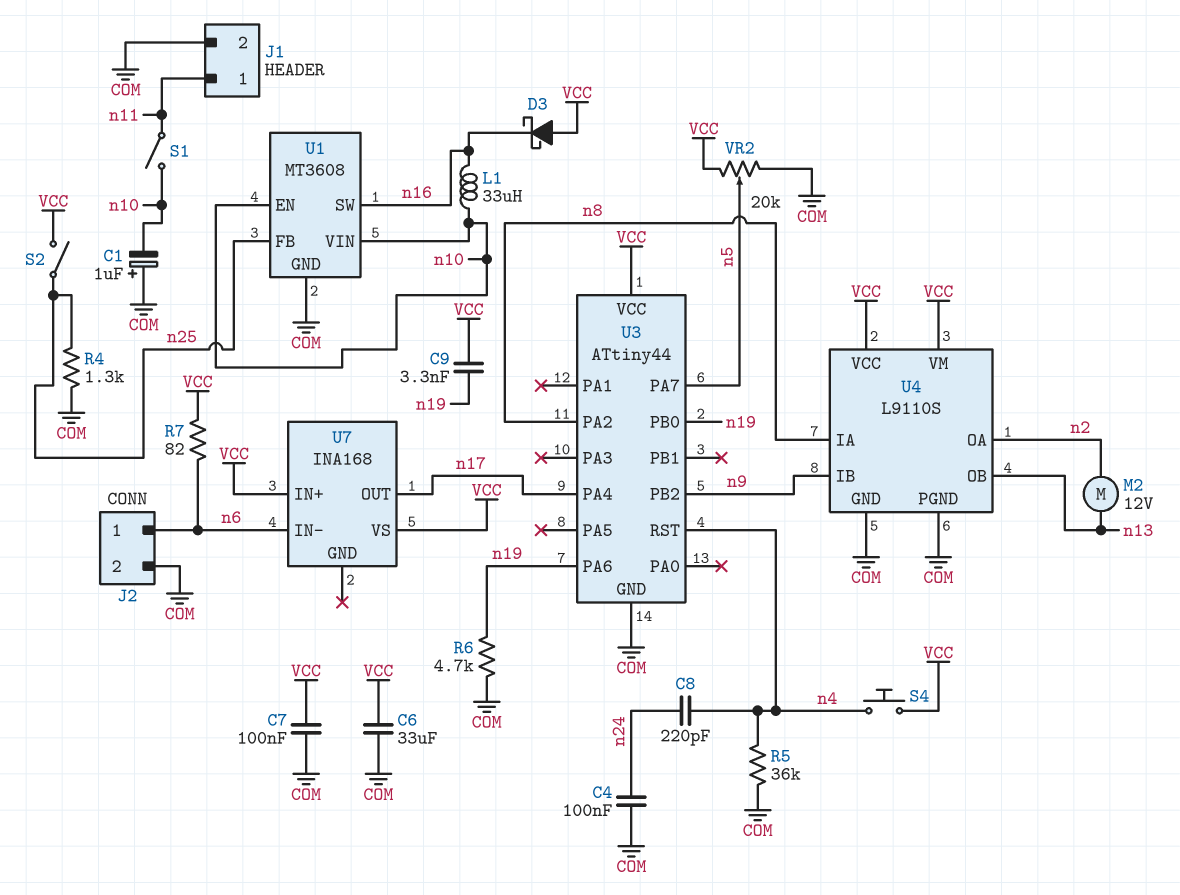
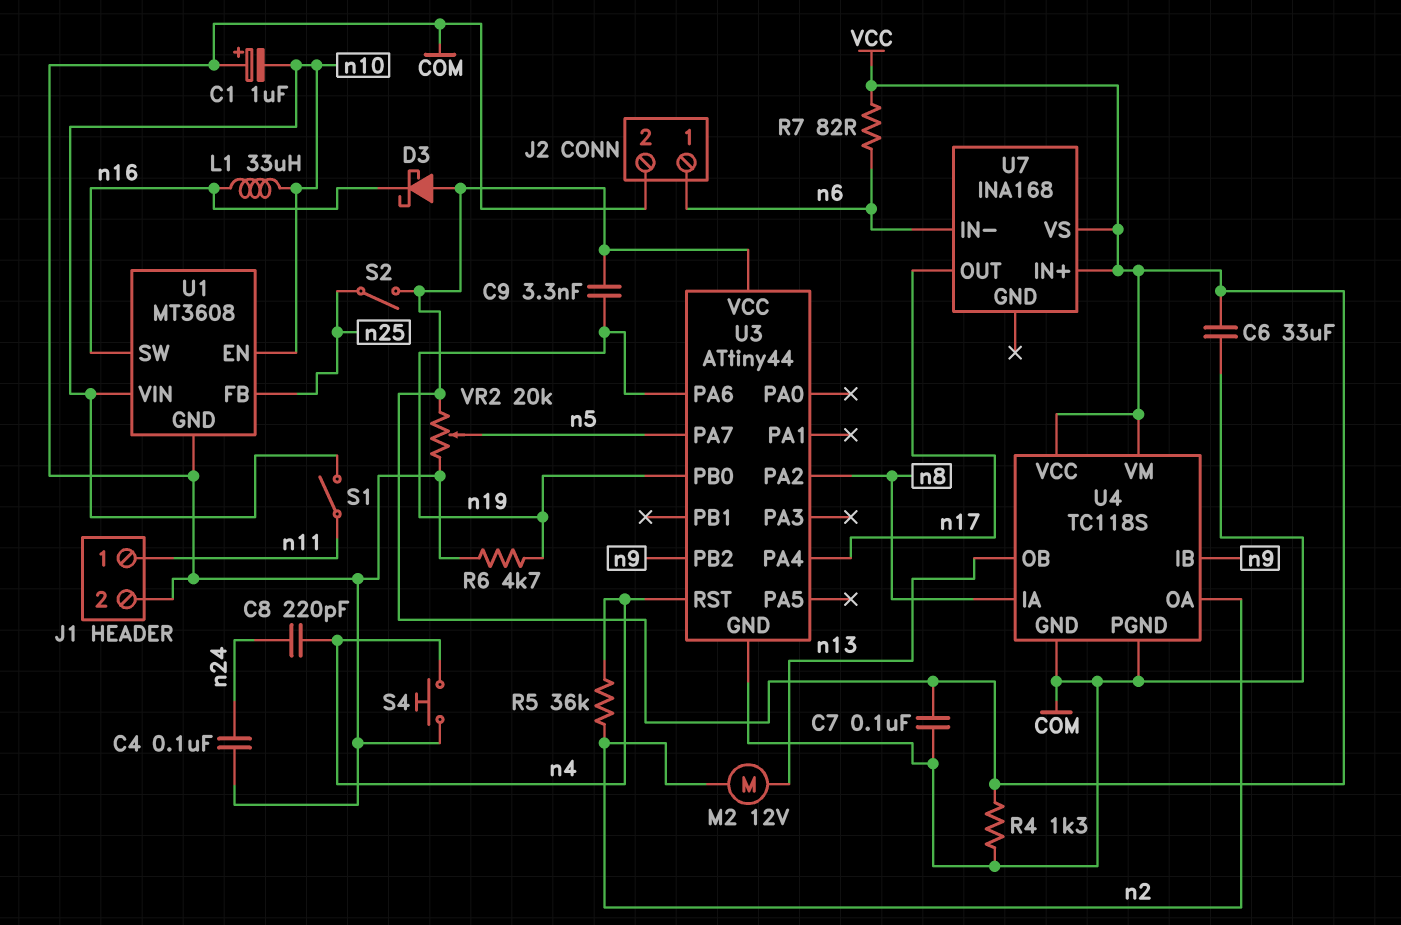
R4: 1.3k (COM, n25) -> 1.3k (COM, VCC)
R5: 36k (COM, n4) -> 36k (n2, n4)
S4: button (VCC, n4) -> button (COM, n4)
U4: L9110S -> TC118S

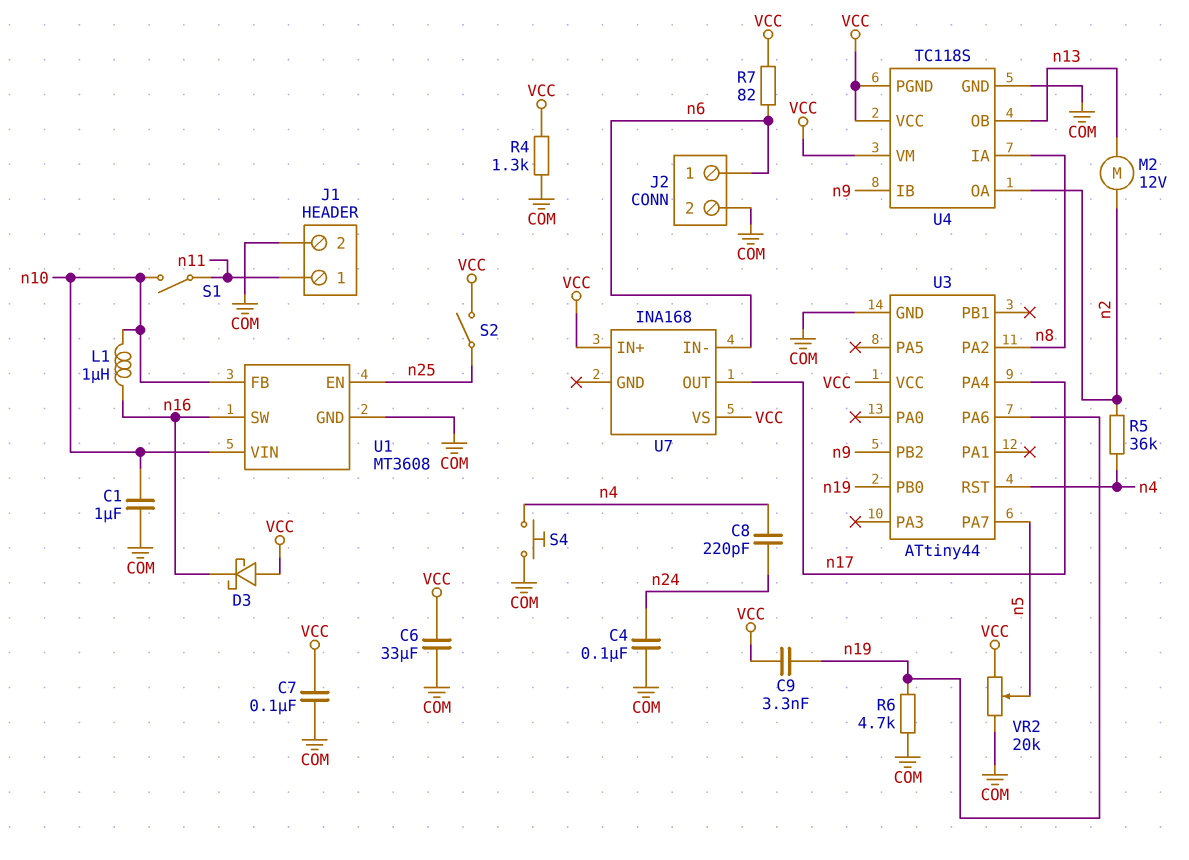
C1: 1uF (plus COM, minus n10) -> 1uF (COM, n10)
L1: 33uH (n10, n16) -> 1uH (n10, n16)
U1 pin EN: n10 -> n25
U1 pin FB: n25 -> n10
U4 pin PGND: COM -> VCC

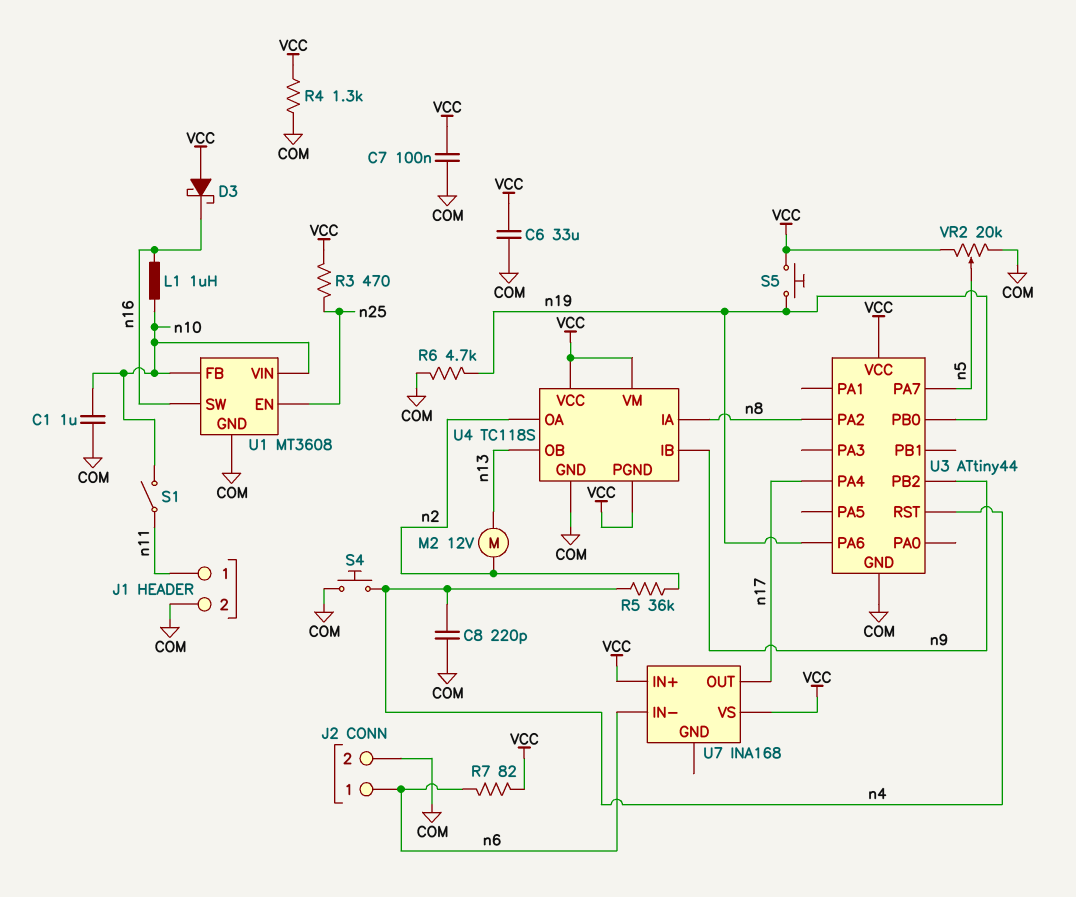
C4: 100nF (COM, n24) -> none
C8: 220pF (n4, n24) -> 220pF (COM, n4)
C9: 3.3nF (VCC, n19) -> none
R3: none -> 470 (VCC, n25)
S2: switch (VCC, n25) -> none
S5: none -> button (VCC, n19)

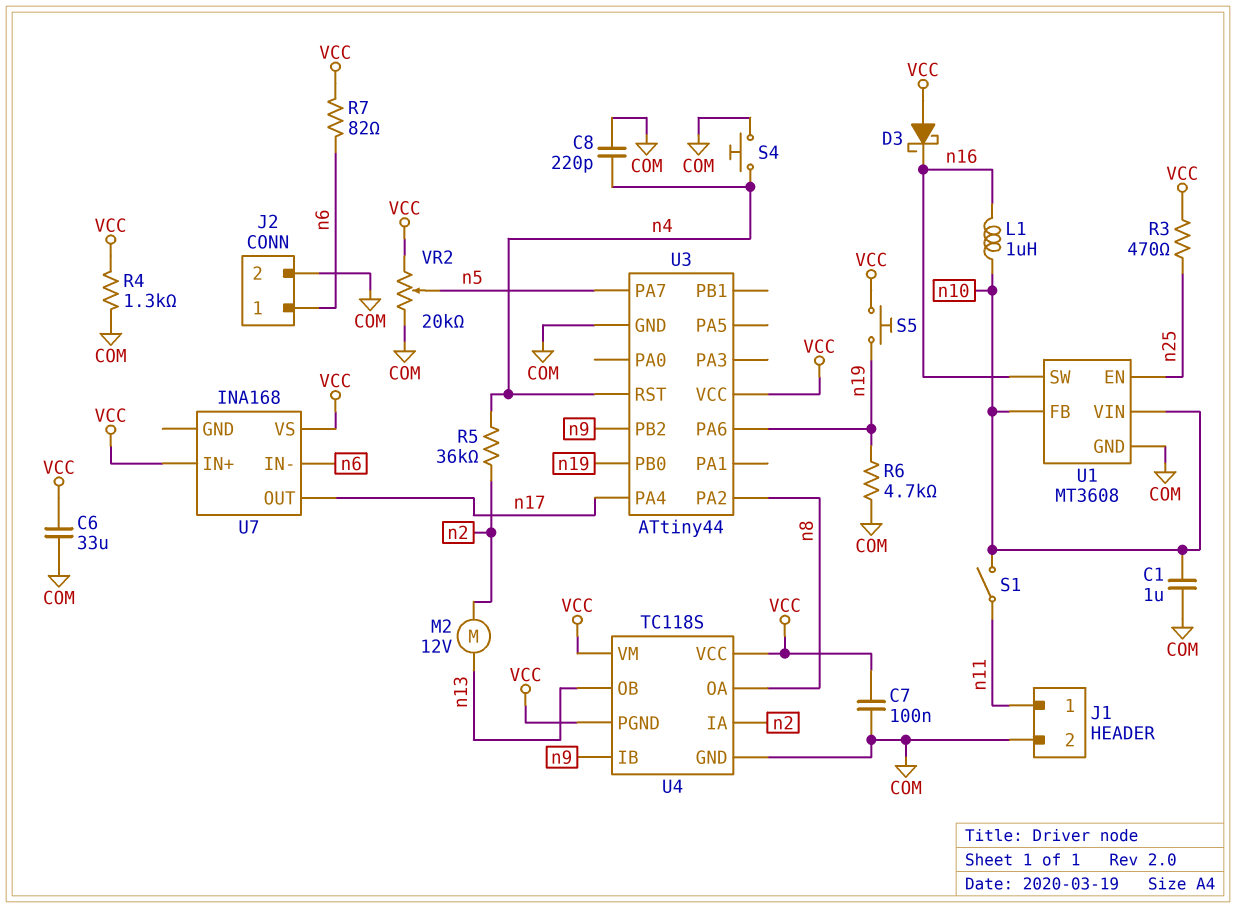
U4 pin IA: n8 -> n2
U4 pin OA: n2 -> n8

